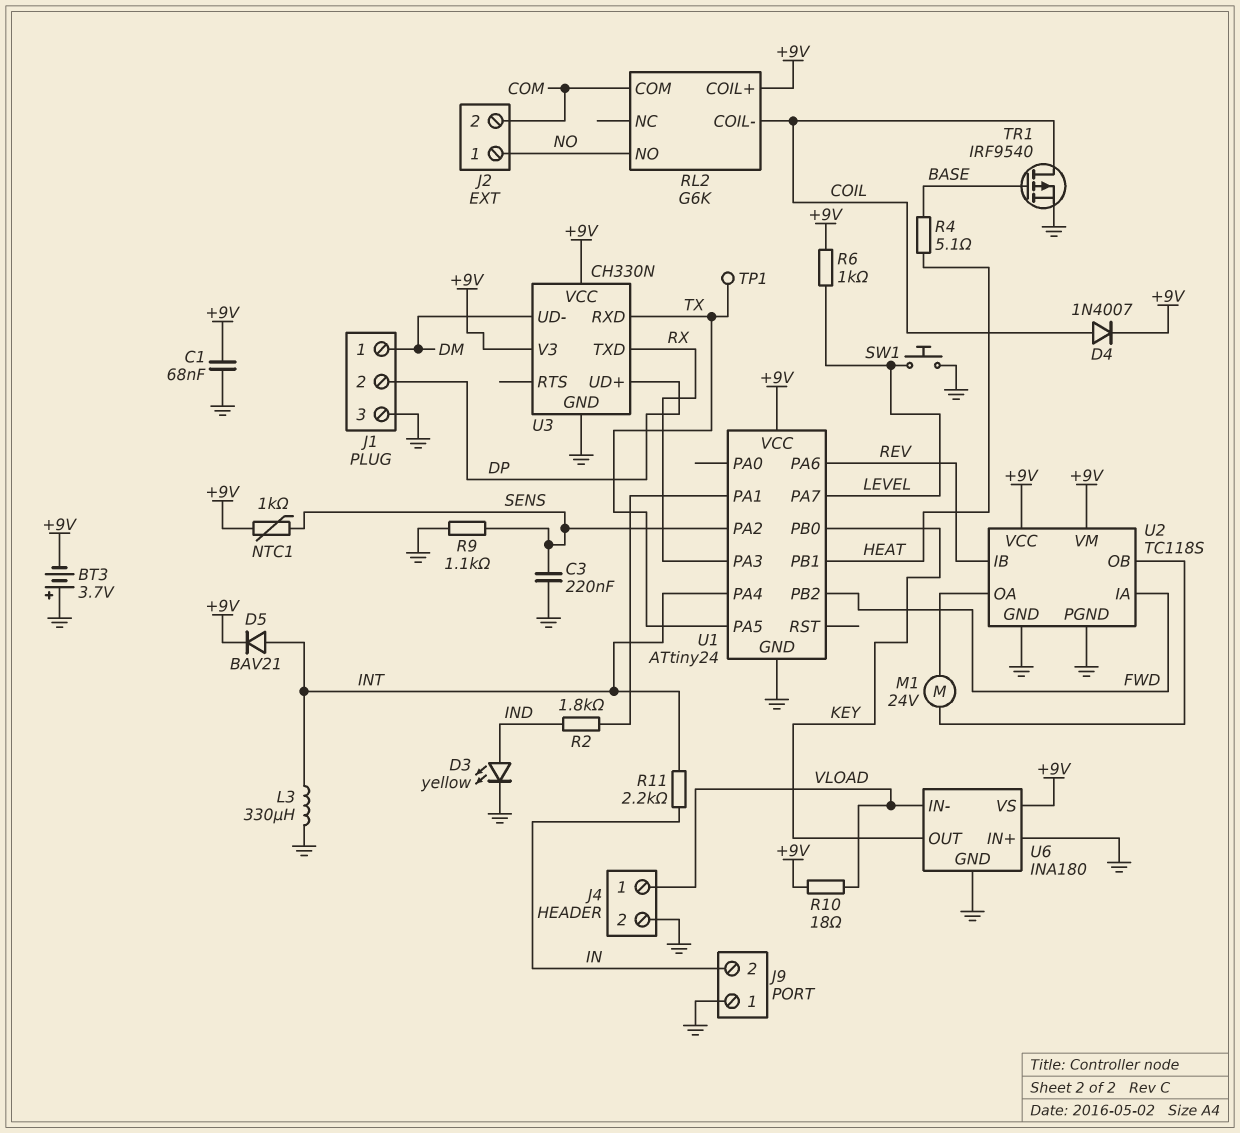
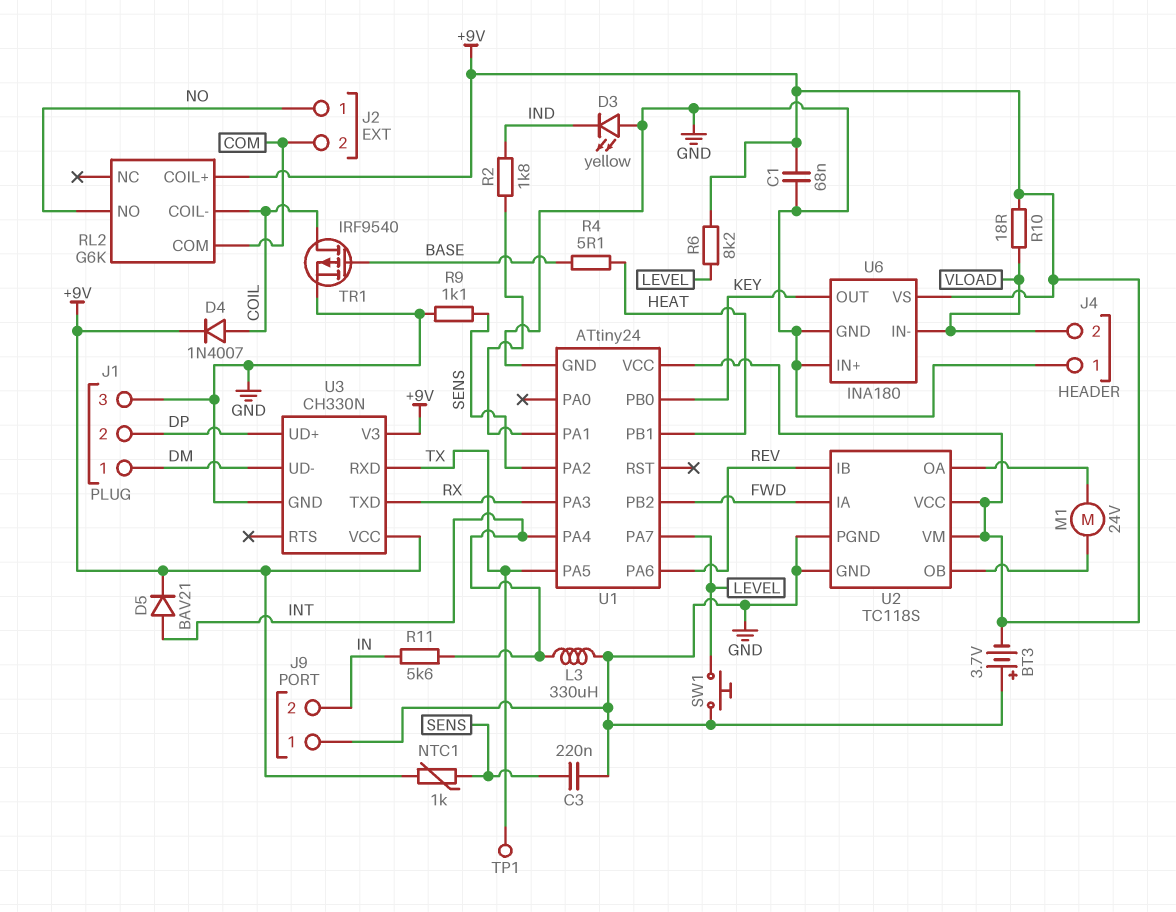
D3: LED yellow (A IND, K GND) -> LED yellow (A GND, K IND)
J4 pin 1: VLOAD -> GND
J4 pin 2: GND -> VLOAD
R6: 1k (+9V, LEVEL) -> 8.2k (+9V, LEVEL)
R11: 2.2k (IN, INT) -> 5.6k (IN, INT)

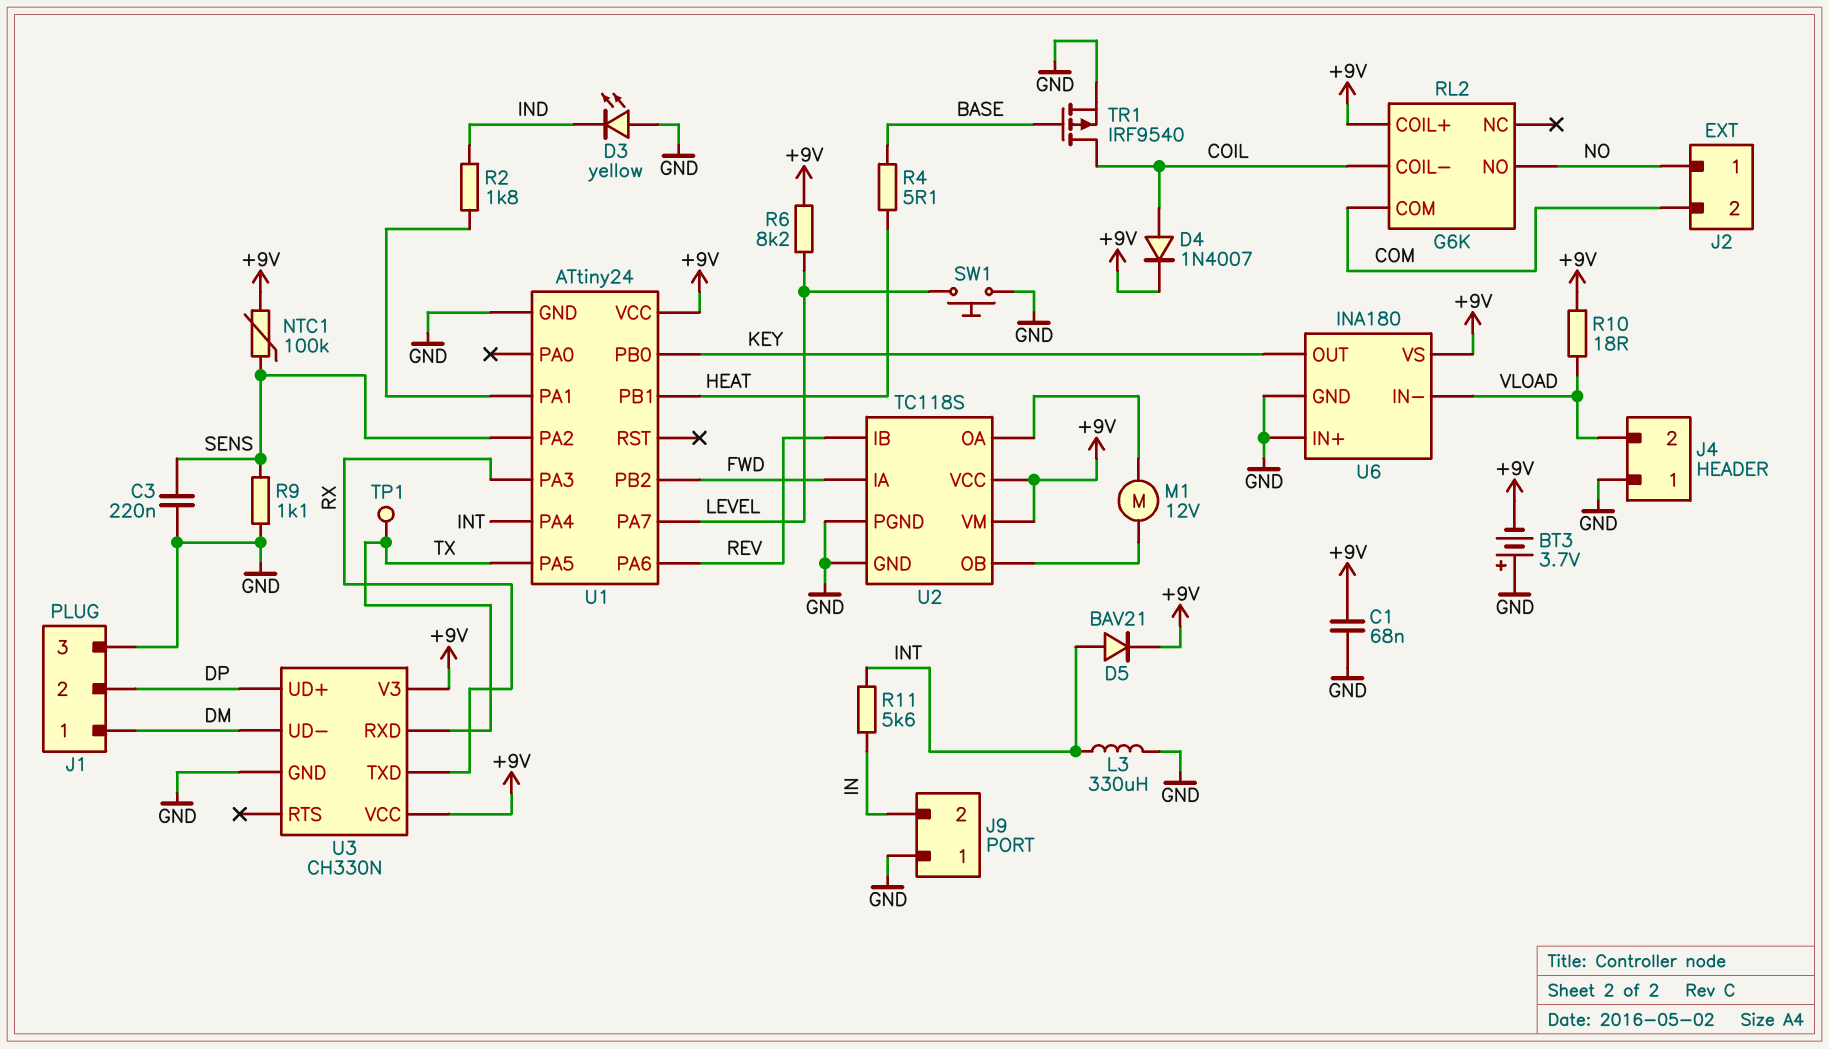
M1: motor 24V (U2/OA, U2/OB) -> motor 12V (U2/OA, U2/OB)
NTC1: 1k (+9V, SENS) -> 100k (+9V, SENS)

